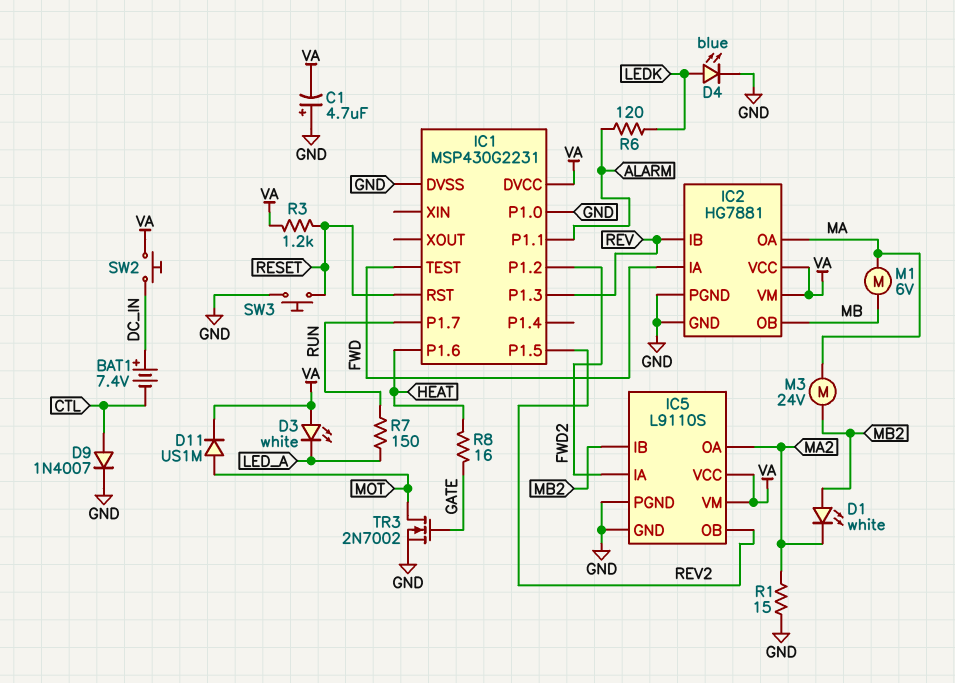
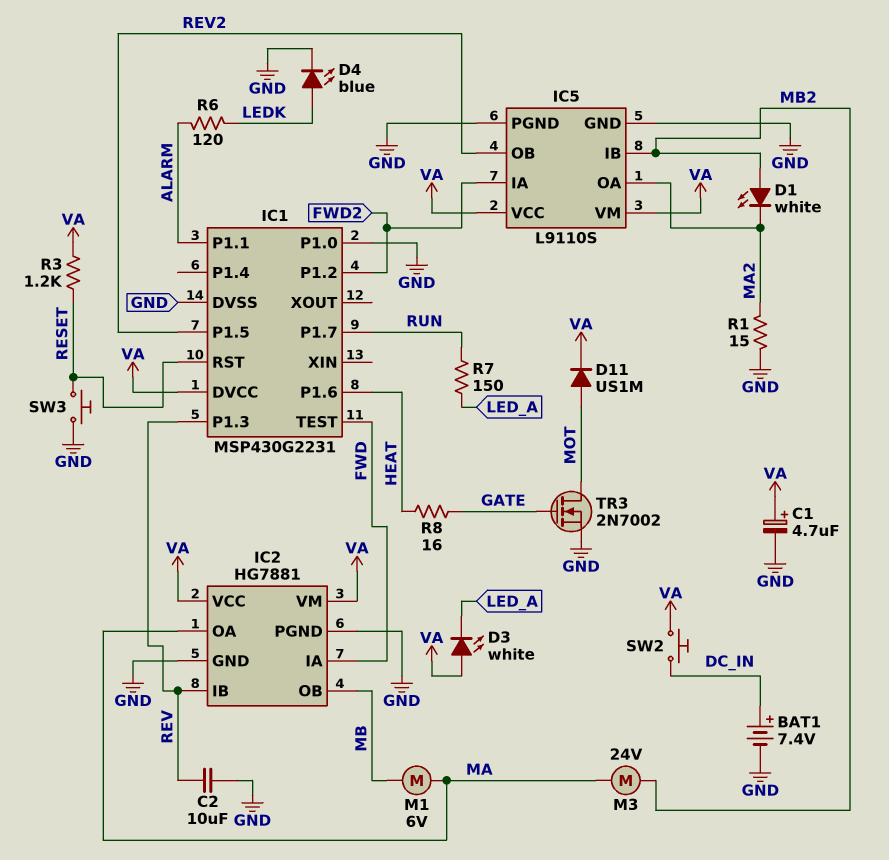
BAT1: 7.4V (plus DC_IN, minus CTL) -> 7.4V (plus DC_IN, minus GND)
C1: 4.7uF (plus GND, minus VA) -> 4.7uF (plus VA, minus GND)
C2: none -> 10uF (GND, REV)
D9: diode 1N4007 (A CTL, K GND) -> none

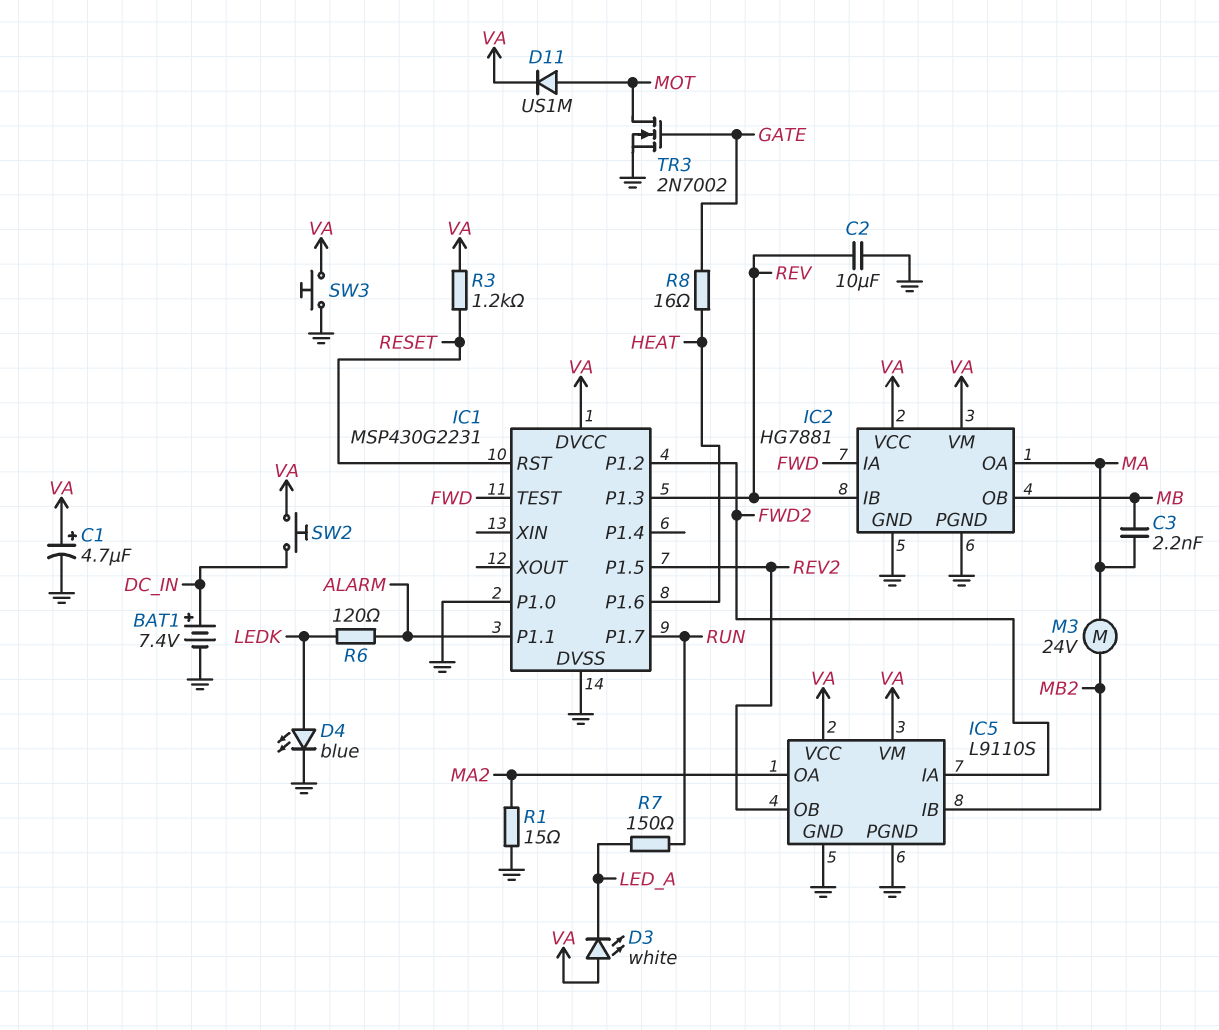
C3: none -> 2.2nF (MA, MB)
D1: LED white (A MB2, K MA2) -> none
M1: motor 6V (MA, MB) -> none
SW3: button (GND, RESET) -> button (GND, VA)

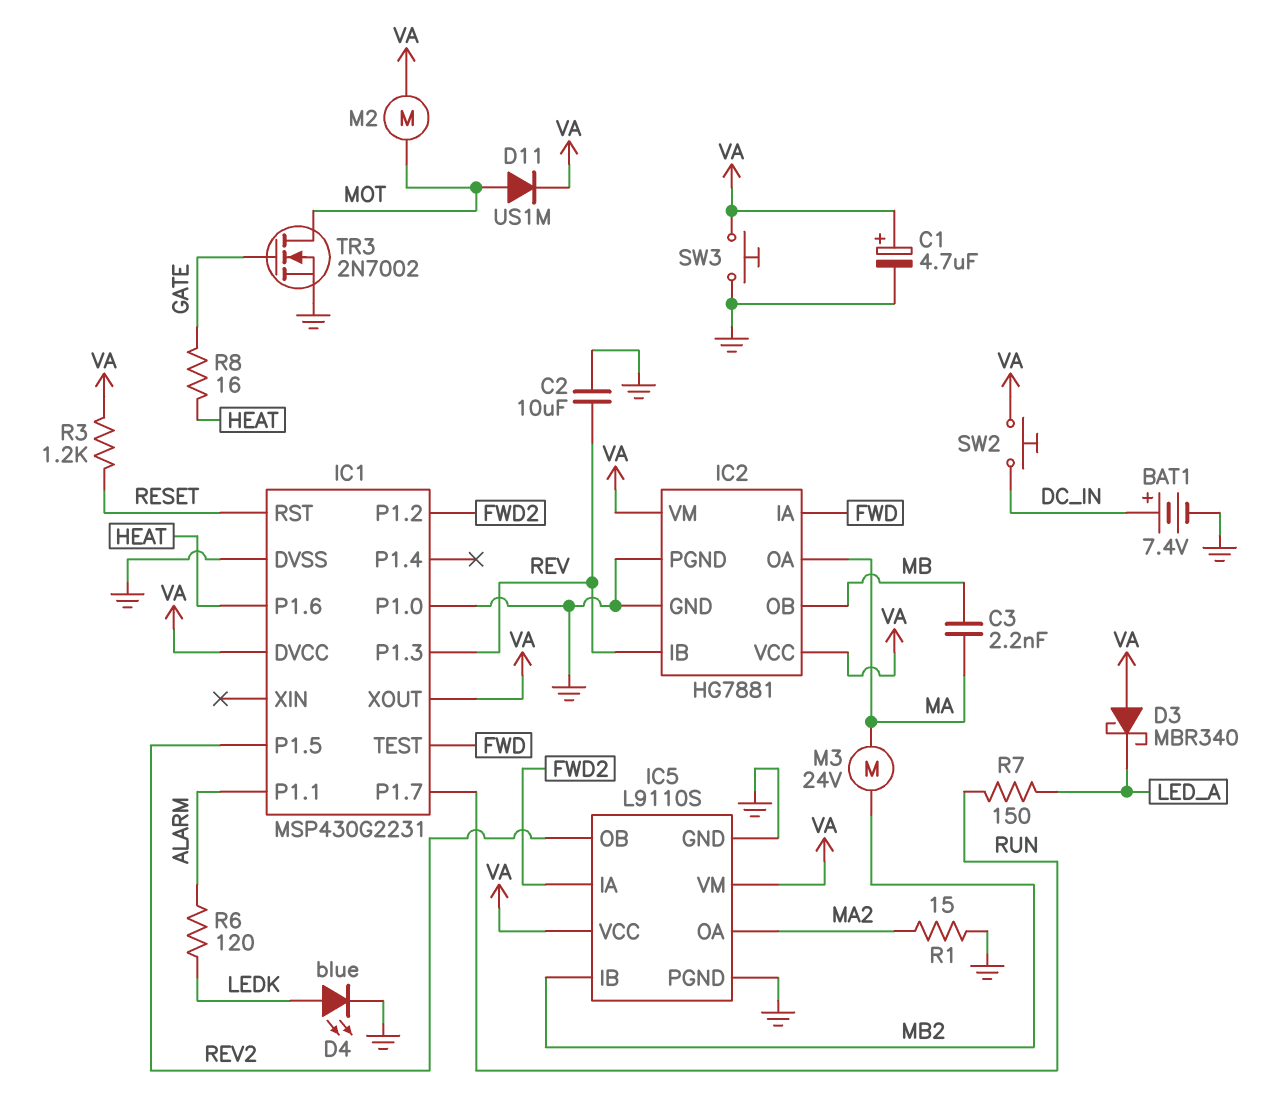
D3: LED white (A VA, K LED_A) -> schottky MBR340 (A VA, K LED_A)
IC1 pin XOUT: none -> VA
M2: none -> motor (MOT, VA)

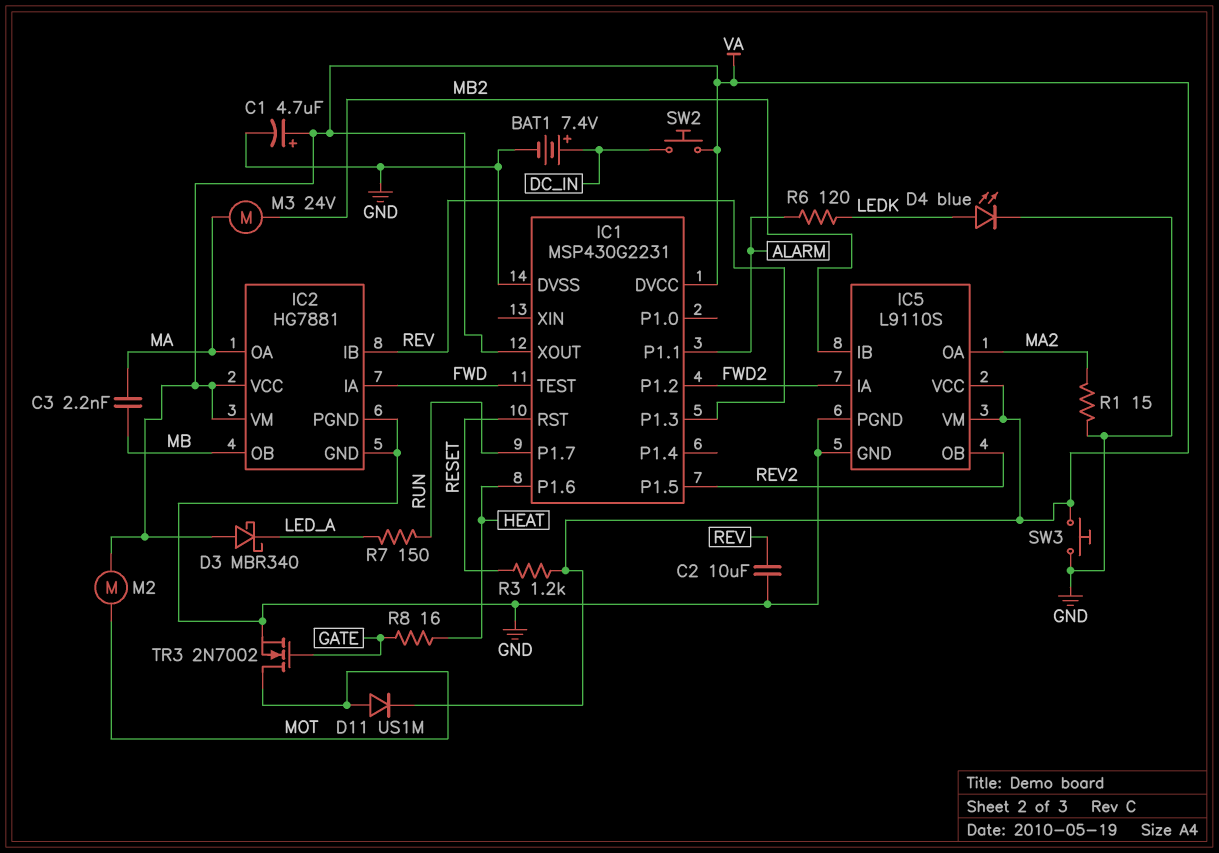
IC1 pin P1.0: GND -> none

